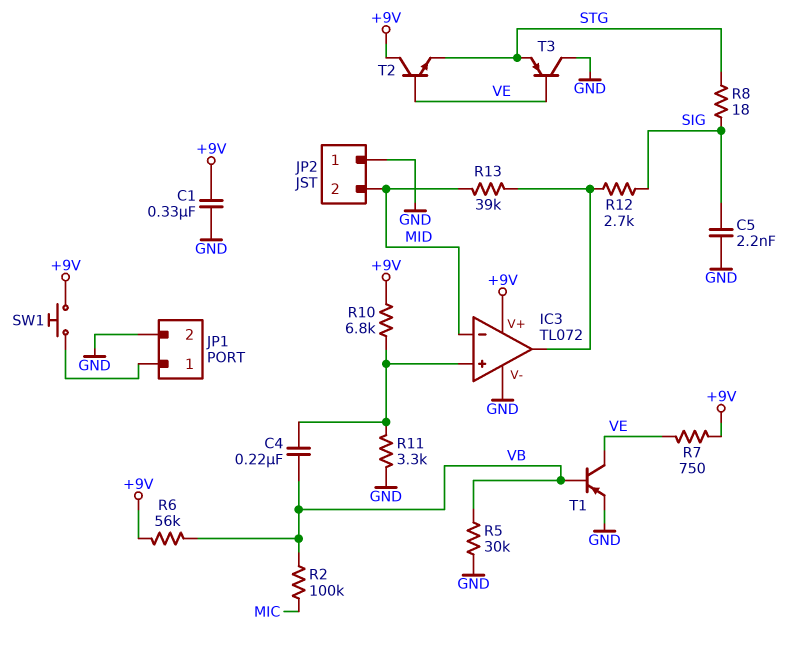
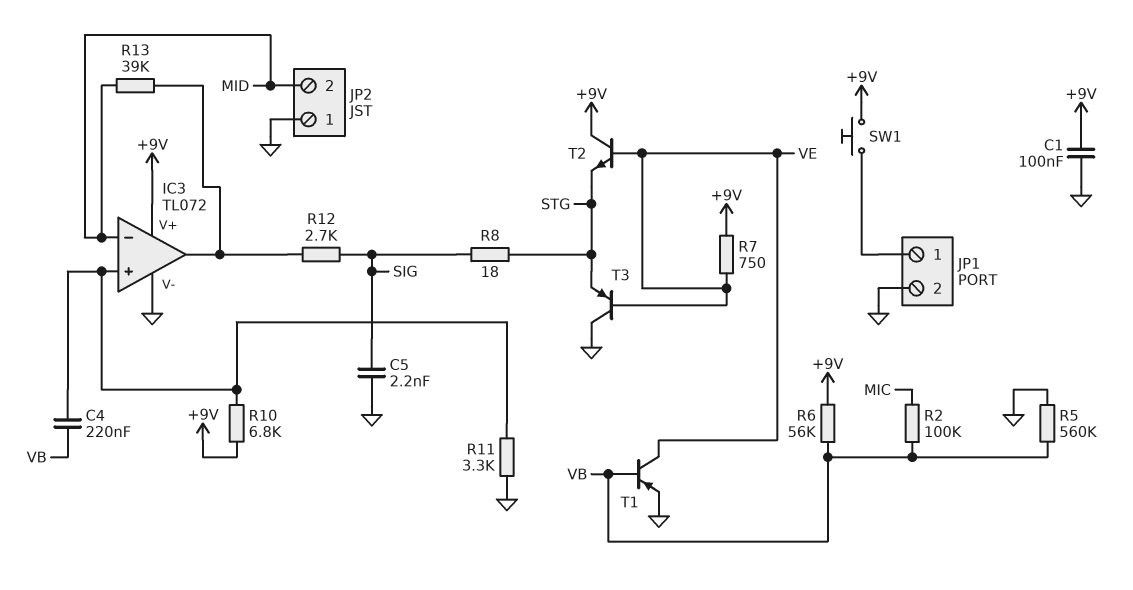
C1: 330nF (+9V, GND) -> 100nF (+9V, GND)
R5: 30k (GND, VB) -> 560k (GND, VB)

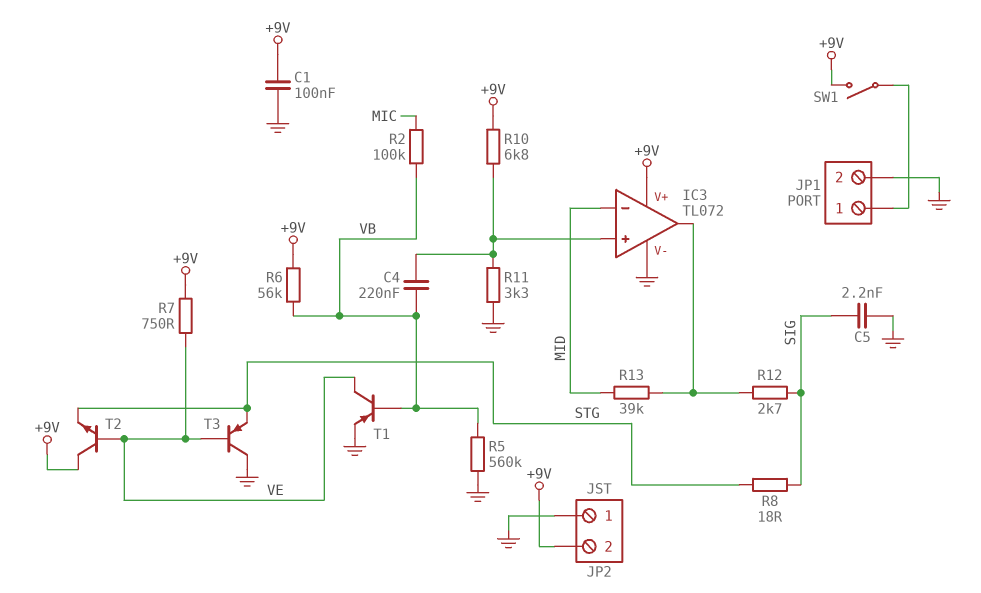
JP2 pin 2: MID -> +9V
SW1: button (+9V, JP1/1) -> switch (+9V, JP1/1)

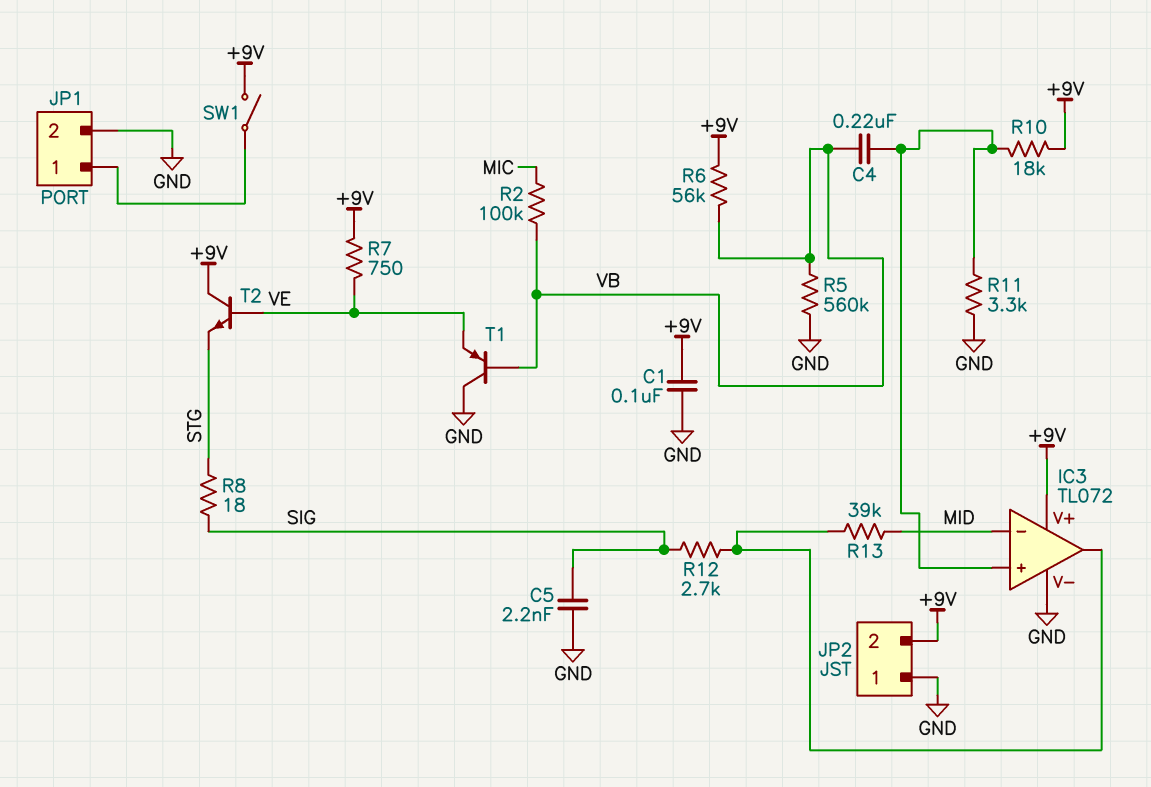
R10: 6.8k (+9V, IC3/in+) -> 18k (+9V, IC3/in+)
T1: PNP (B VB, C VE, E GND) -> PNP (B VB, C GND, E VE)
T3: PNP (B VE, C GND, E STG) -> none

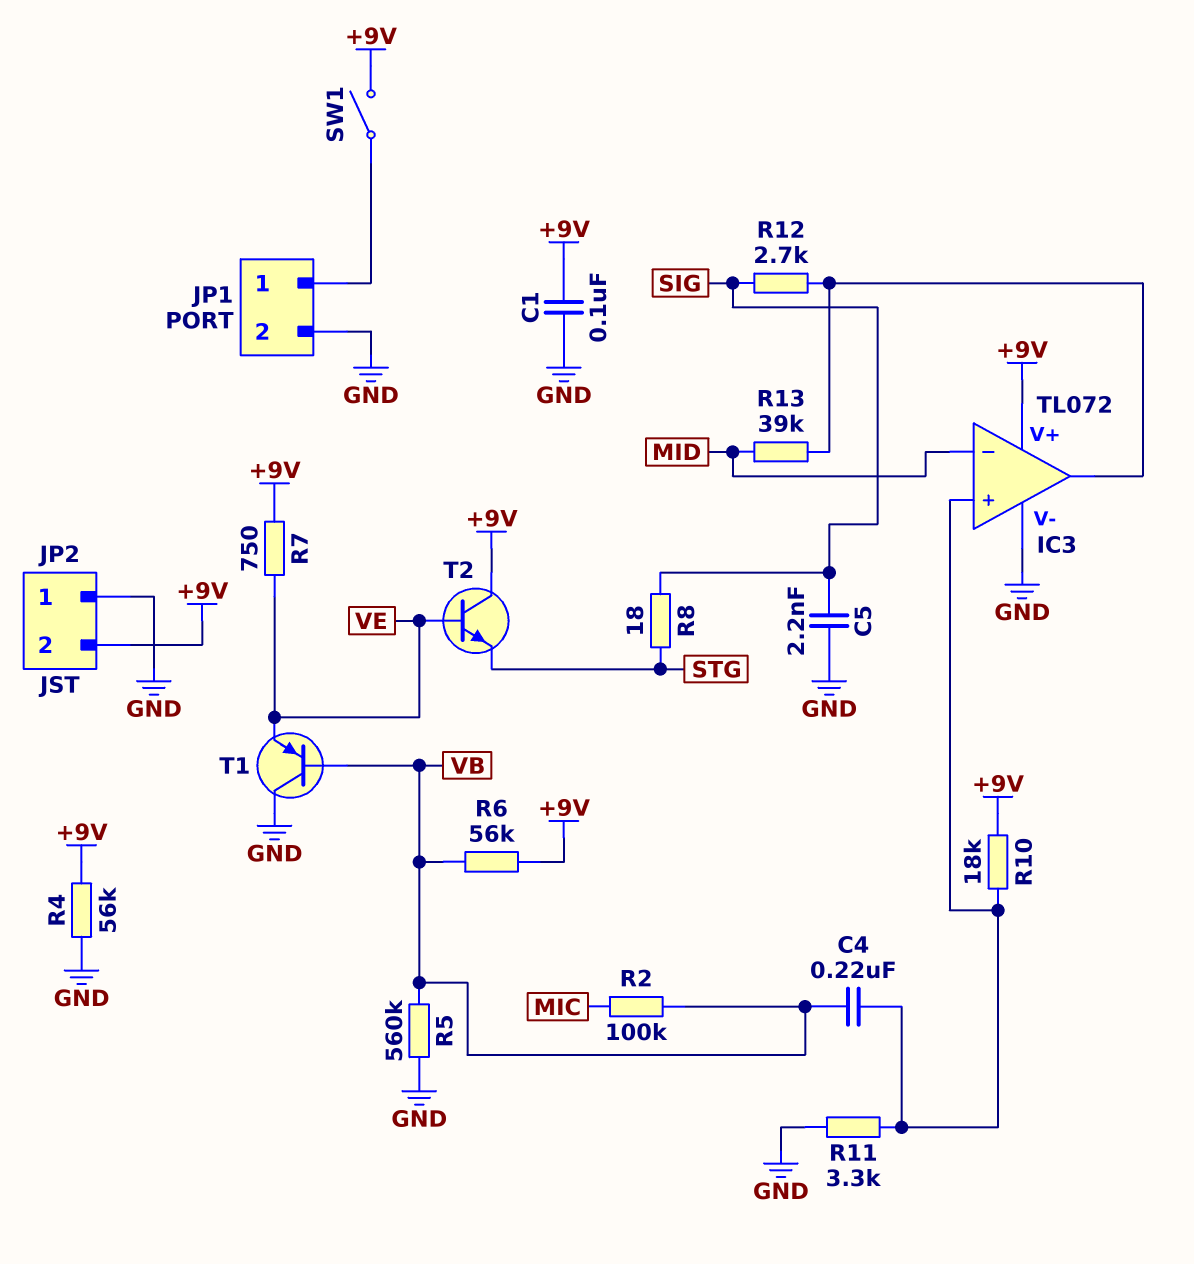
R4: none -> 56k (+9V, GND)

